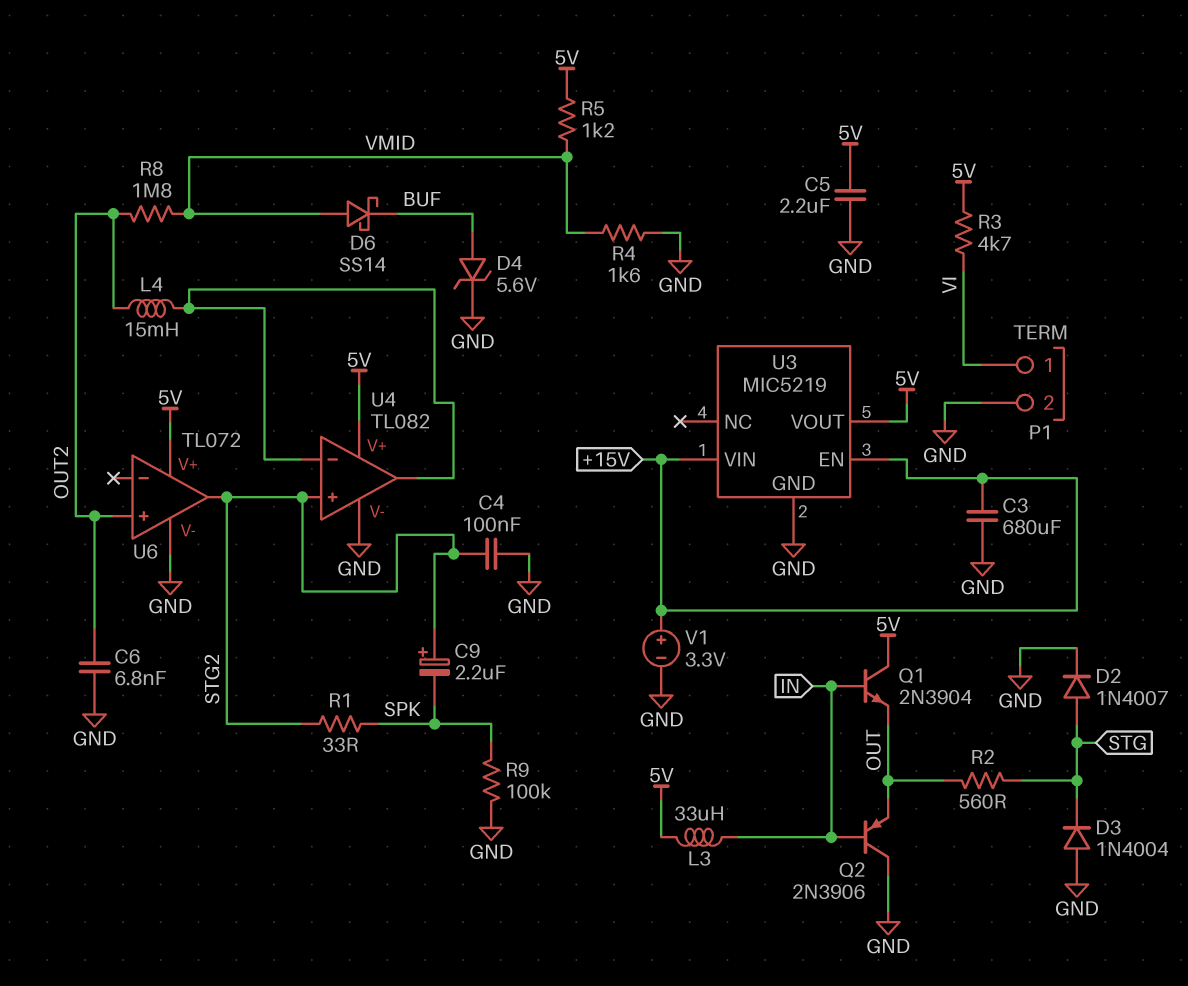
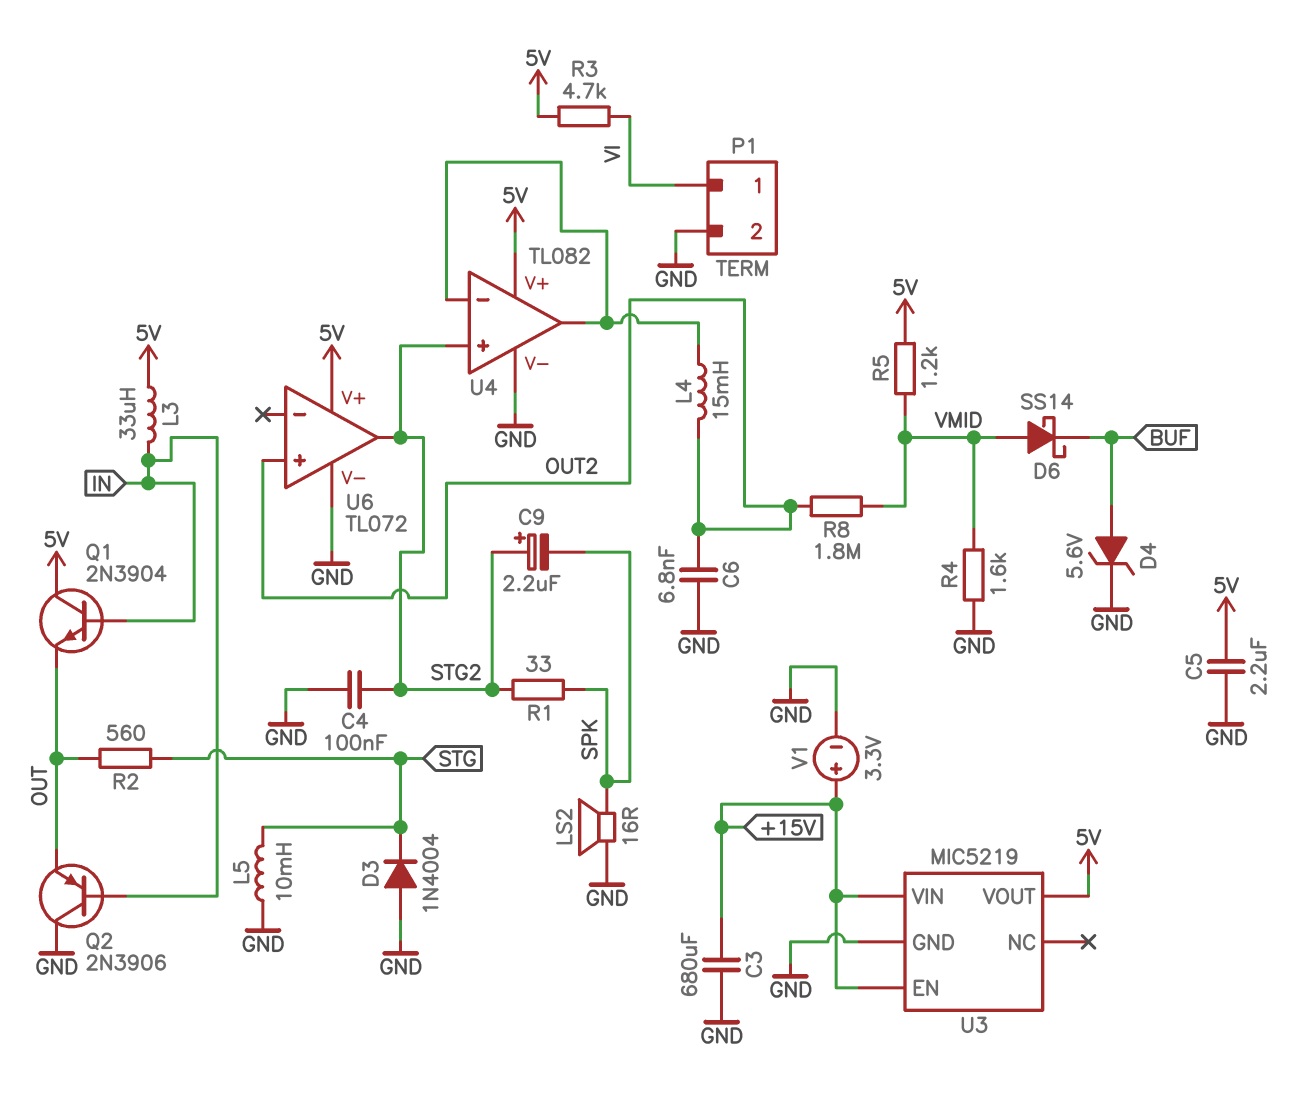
D2: diode 1N4007 (A STG, K GND) -> none
L5: none -> 10mH (GND, STG)
LS2: none -> speaker 16R (GND, SPK)
R9: 100k (GND, SPK) -> none

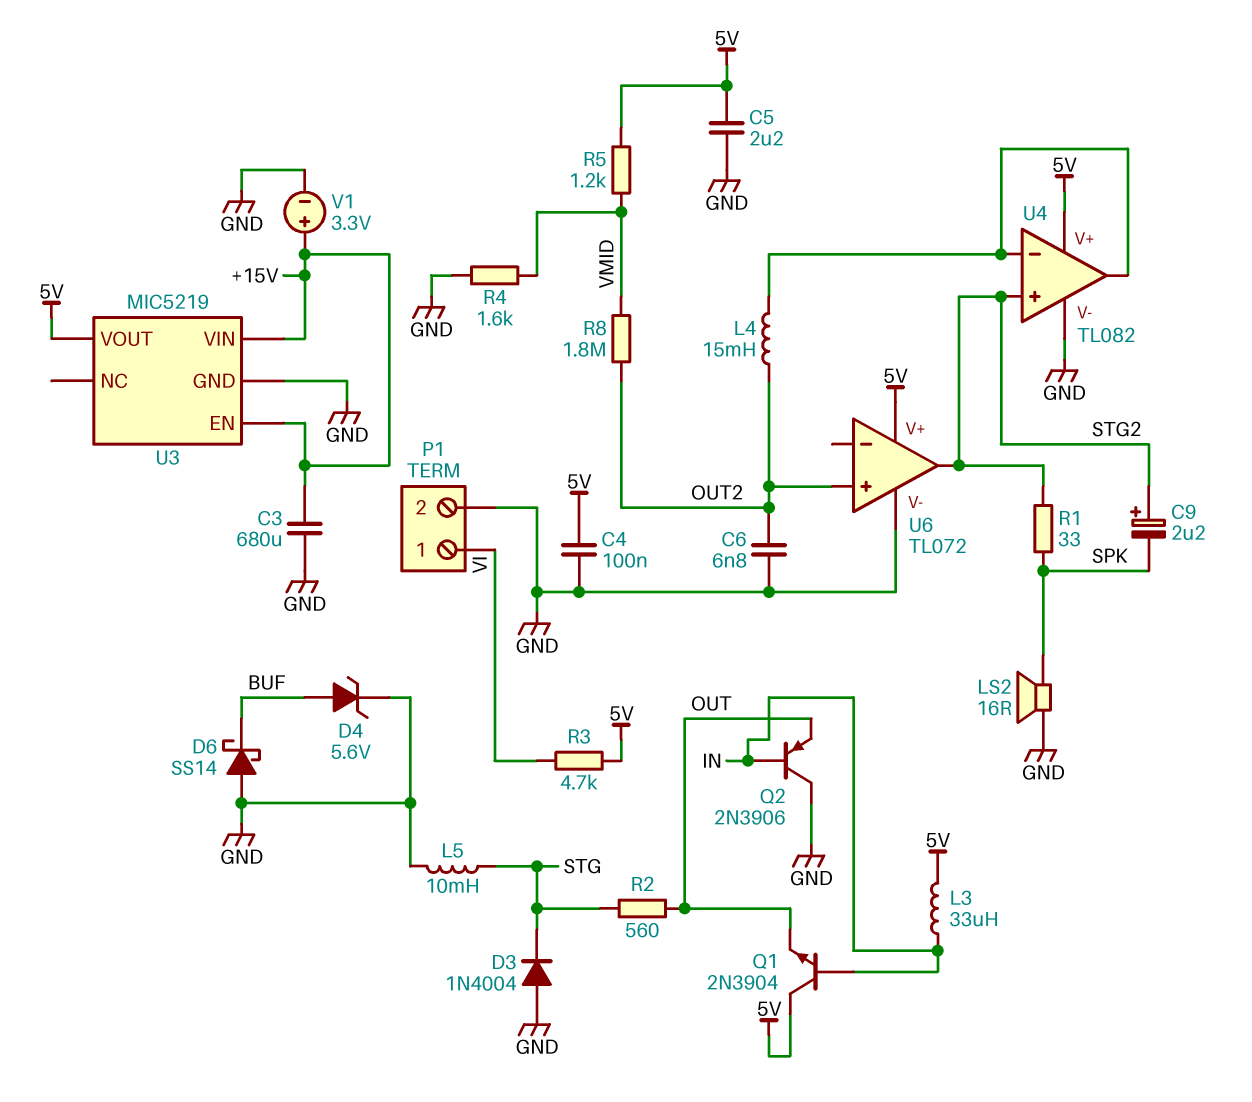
C4: 100nF (GND, STG2) -> 100nF (5V, GND)
D6: schottky SS14 (A VMID, K BUF) -> schottky SS14 (A GND, K BUF)

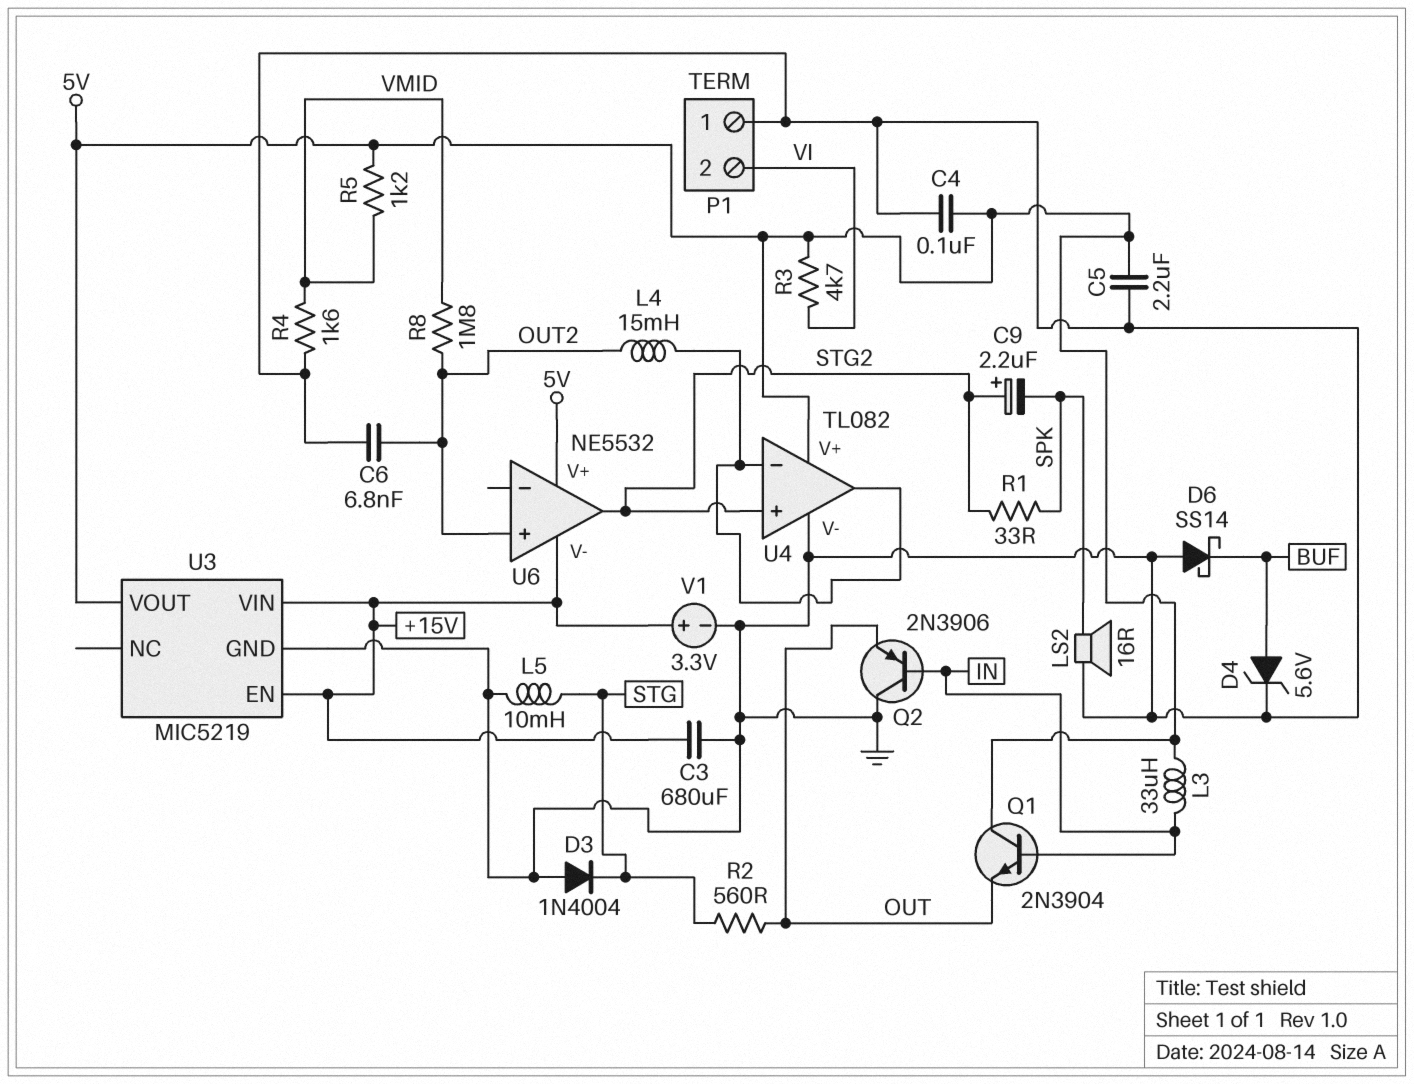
P1 pin 1: VI -> GND
P1 pin 2: GND -> VI
U6: TL072 -> NE5532
U6 pin V-: GND -> +15V

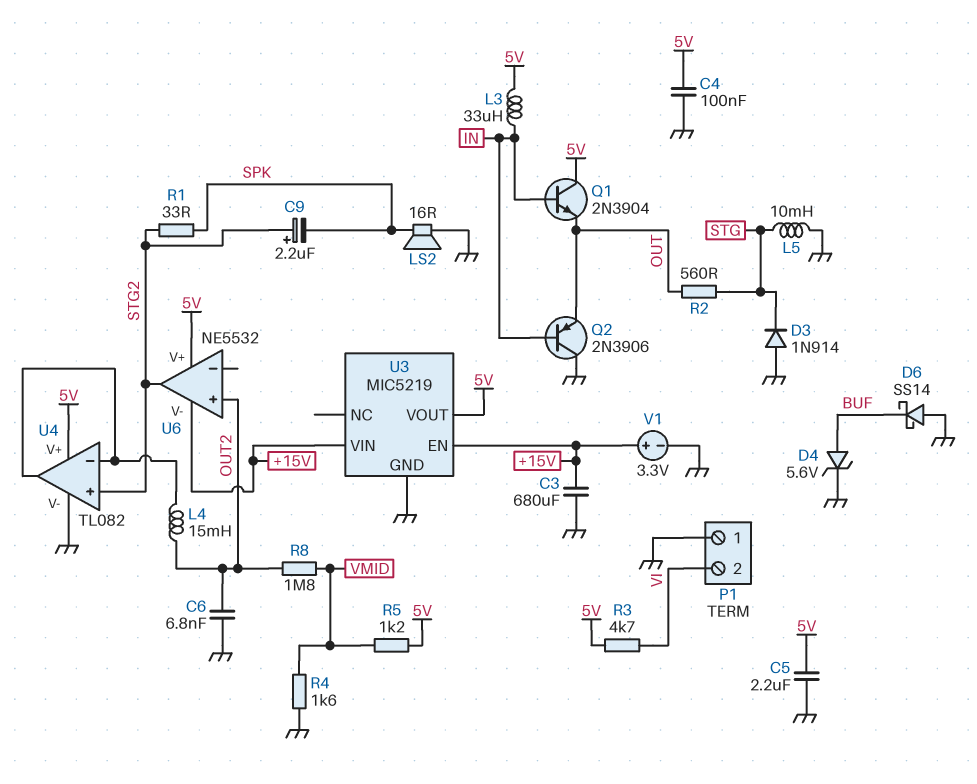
D3: diode 1N4004 (A GND, K STG) -> diode 1N914 (A GND, K STG)

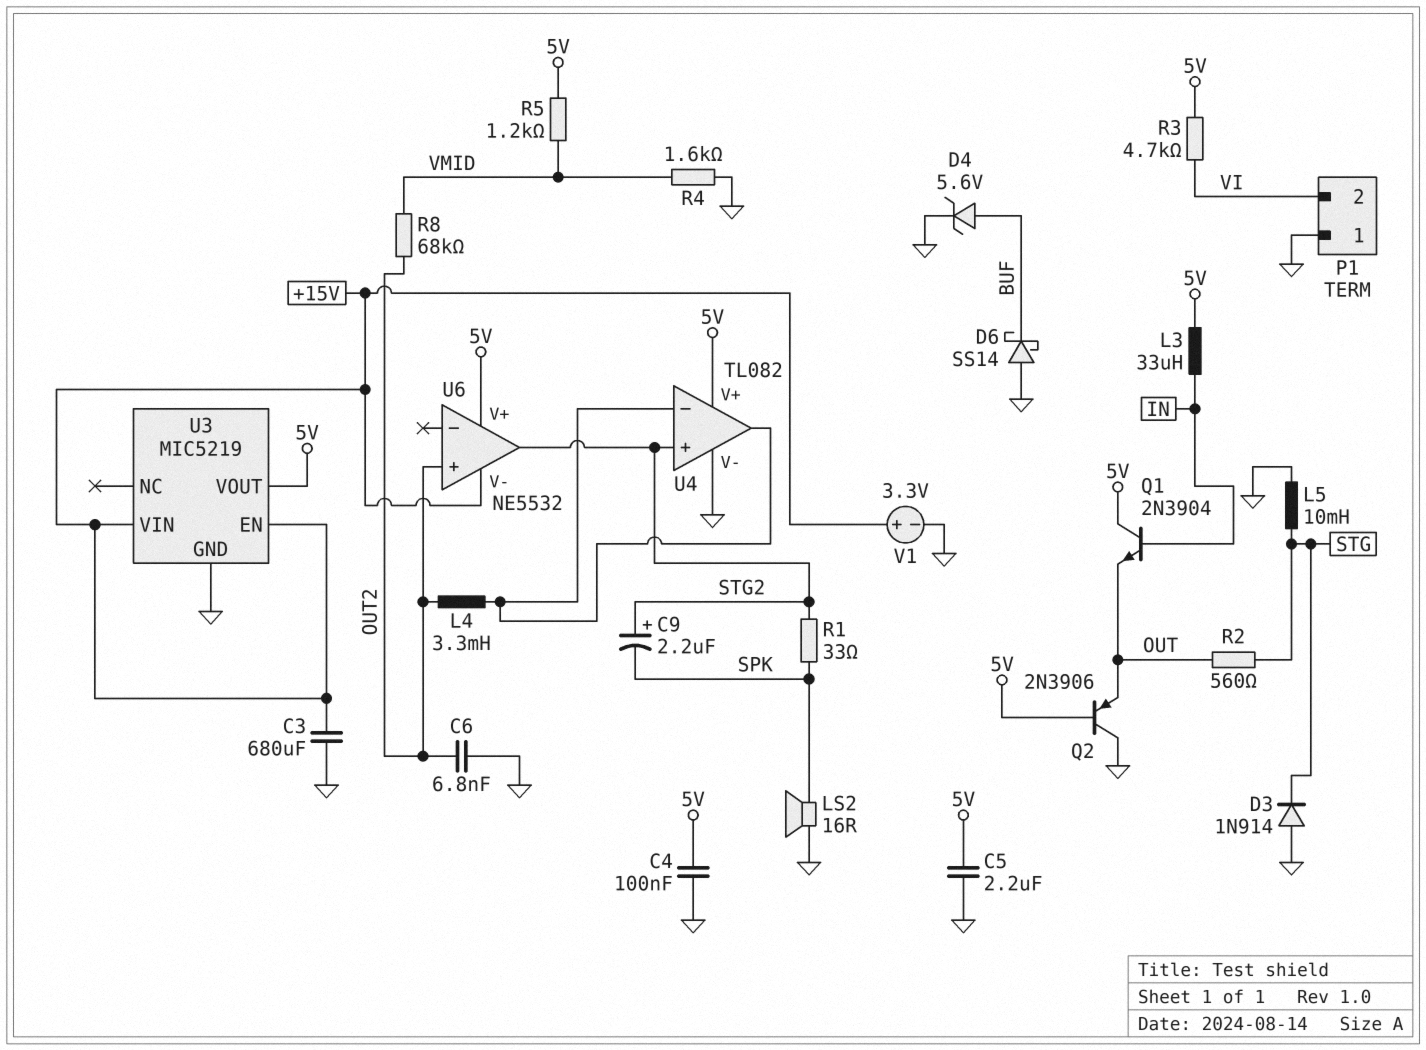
L4: 15mH (OUT2, U4/in-) -> 3.3mH (OUT2, U4/in-)
Q2: PNP 2N3906 (B IN, C GND, E OUT) -> PNP 2N3906 (B 5V, C GND, E OUT)
R8: 1.8M (OUT2, VMID) -> 68k (OUT2, VMID)

